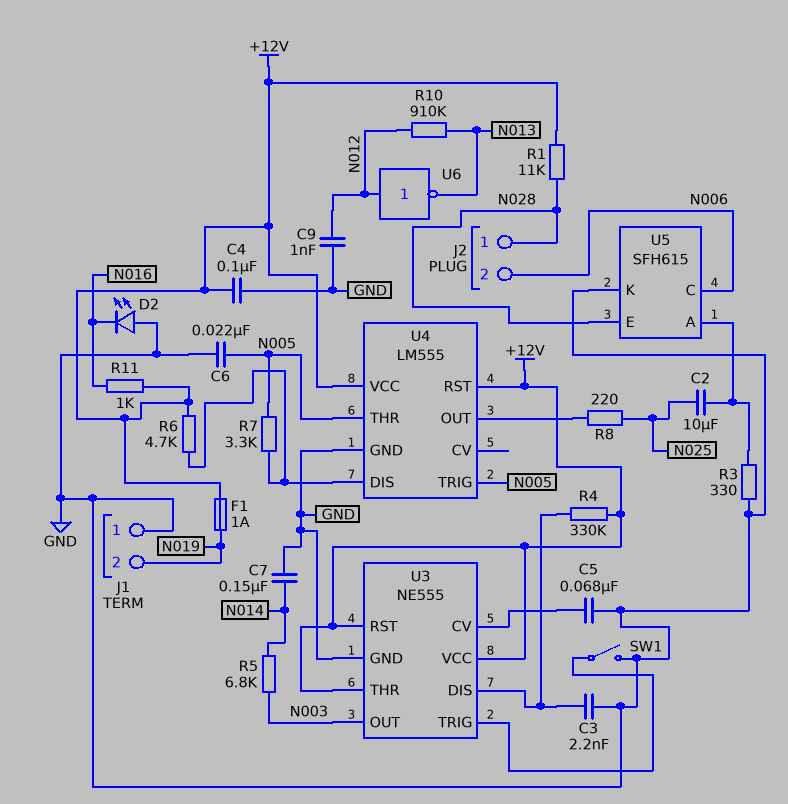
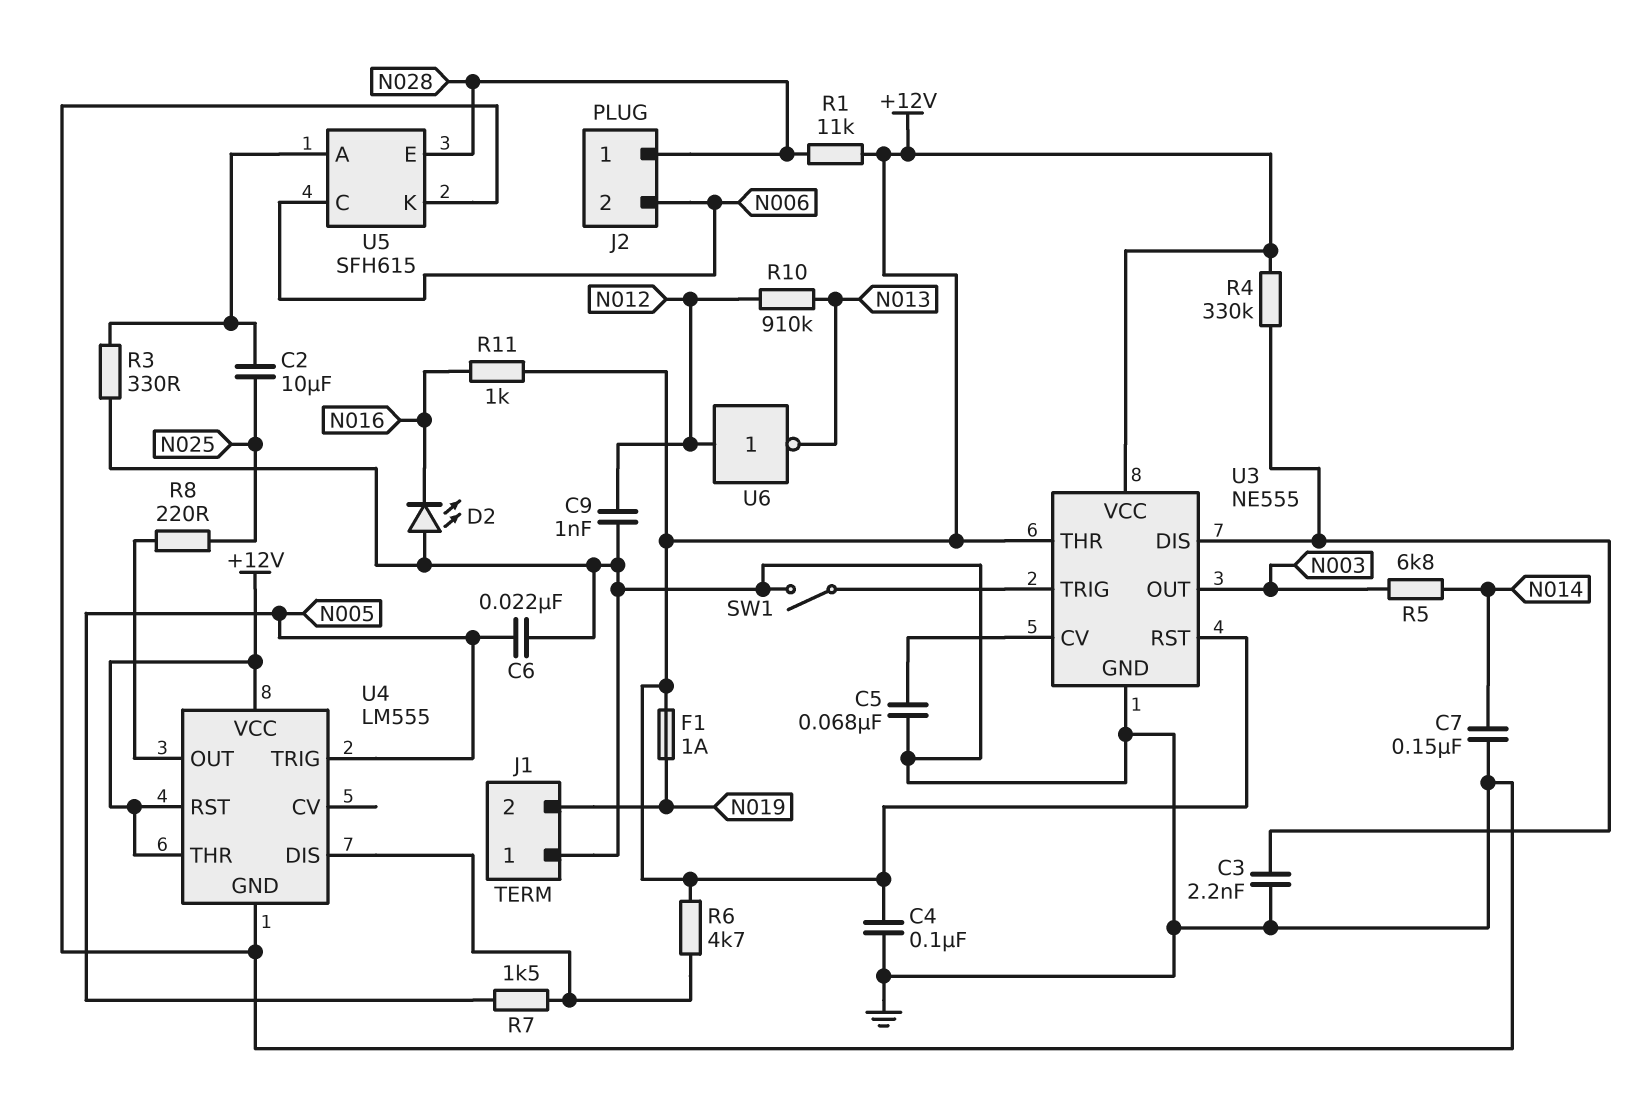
R7: 3.3k (N005, U4/DIS) -> 1.5k (N005, U4/DIS)
U4 pin THR: N005 -> +12V

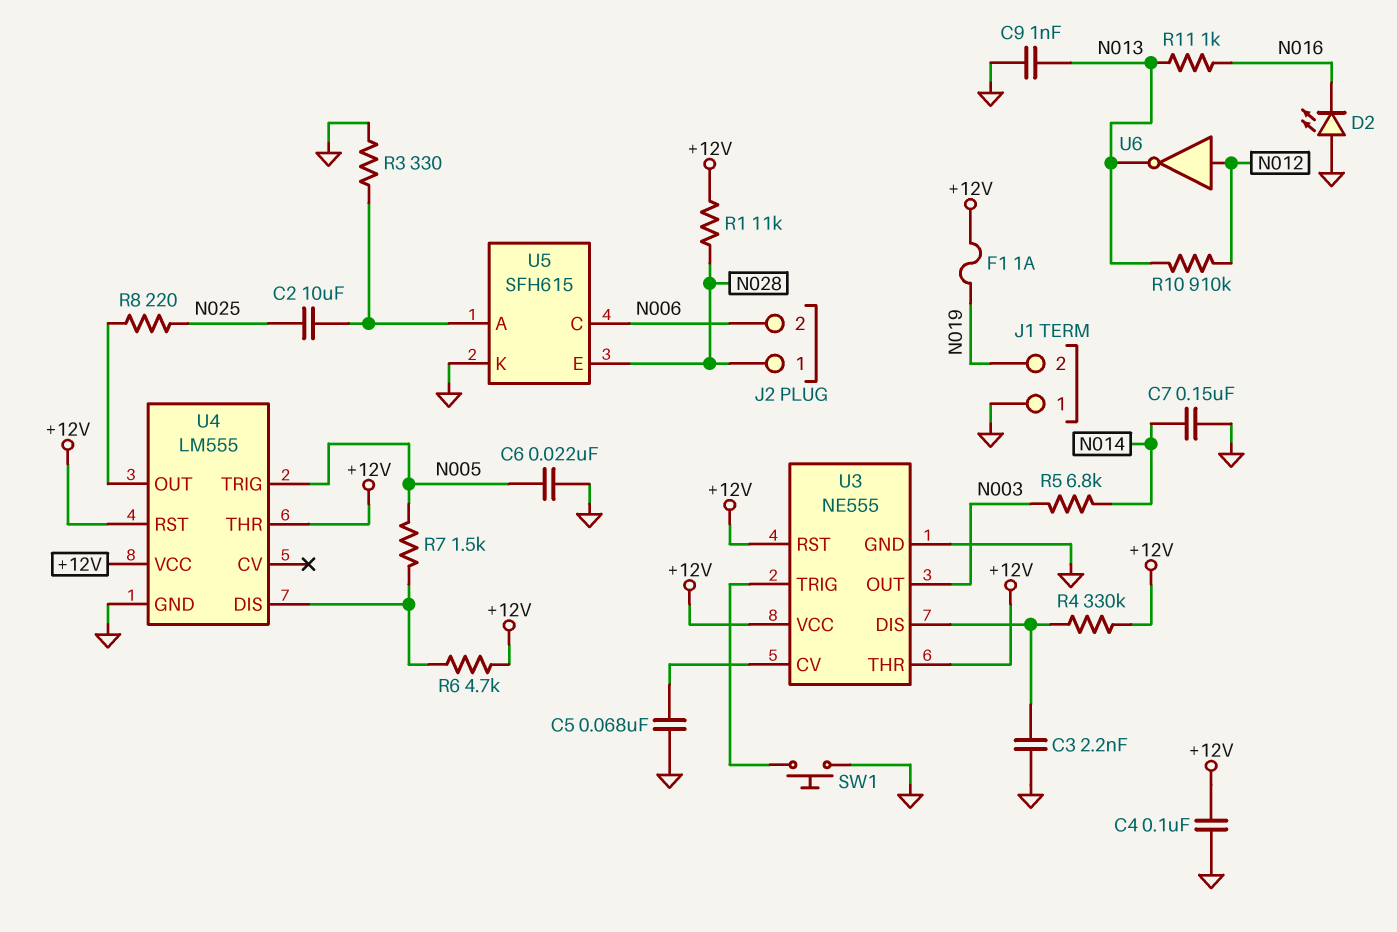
C9: 1nF (GND, N012) -> 1nF (GND, N013)
R11: 1k (+12V, N016) -> 1k (N013, N016)
SW1: switch (GND, U3/TRIG) -> button (GND, U3/TRIG)

